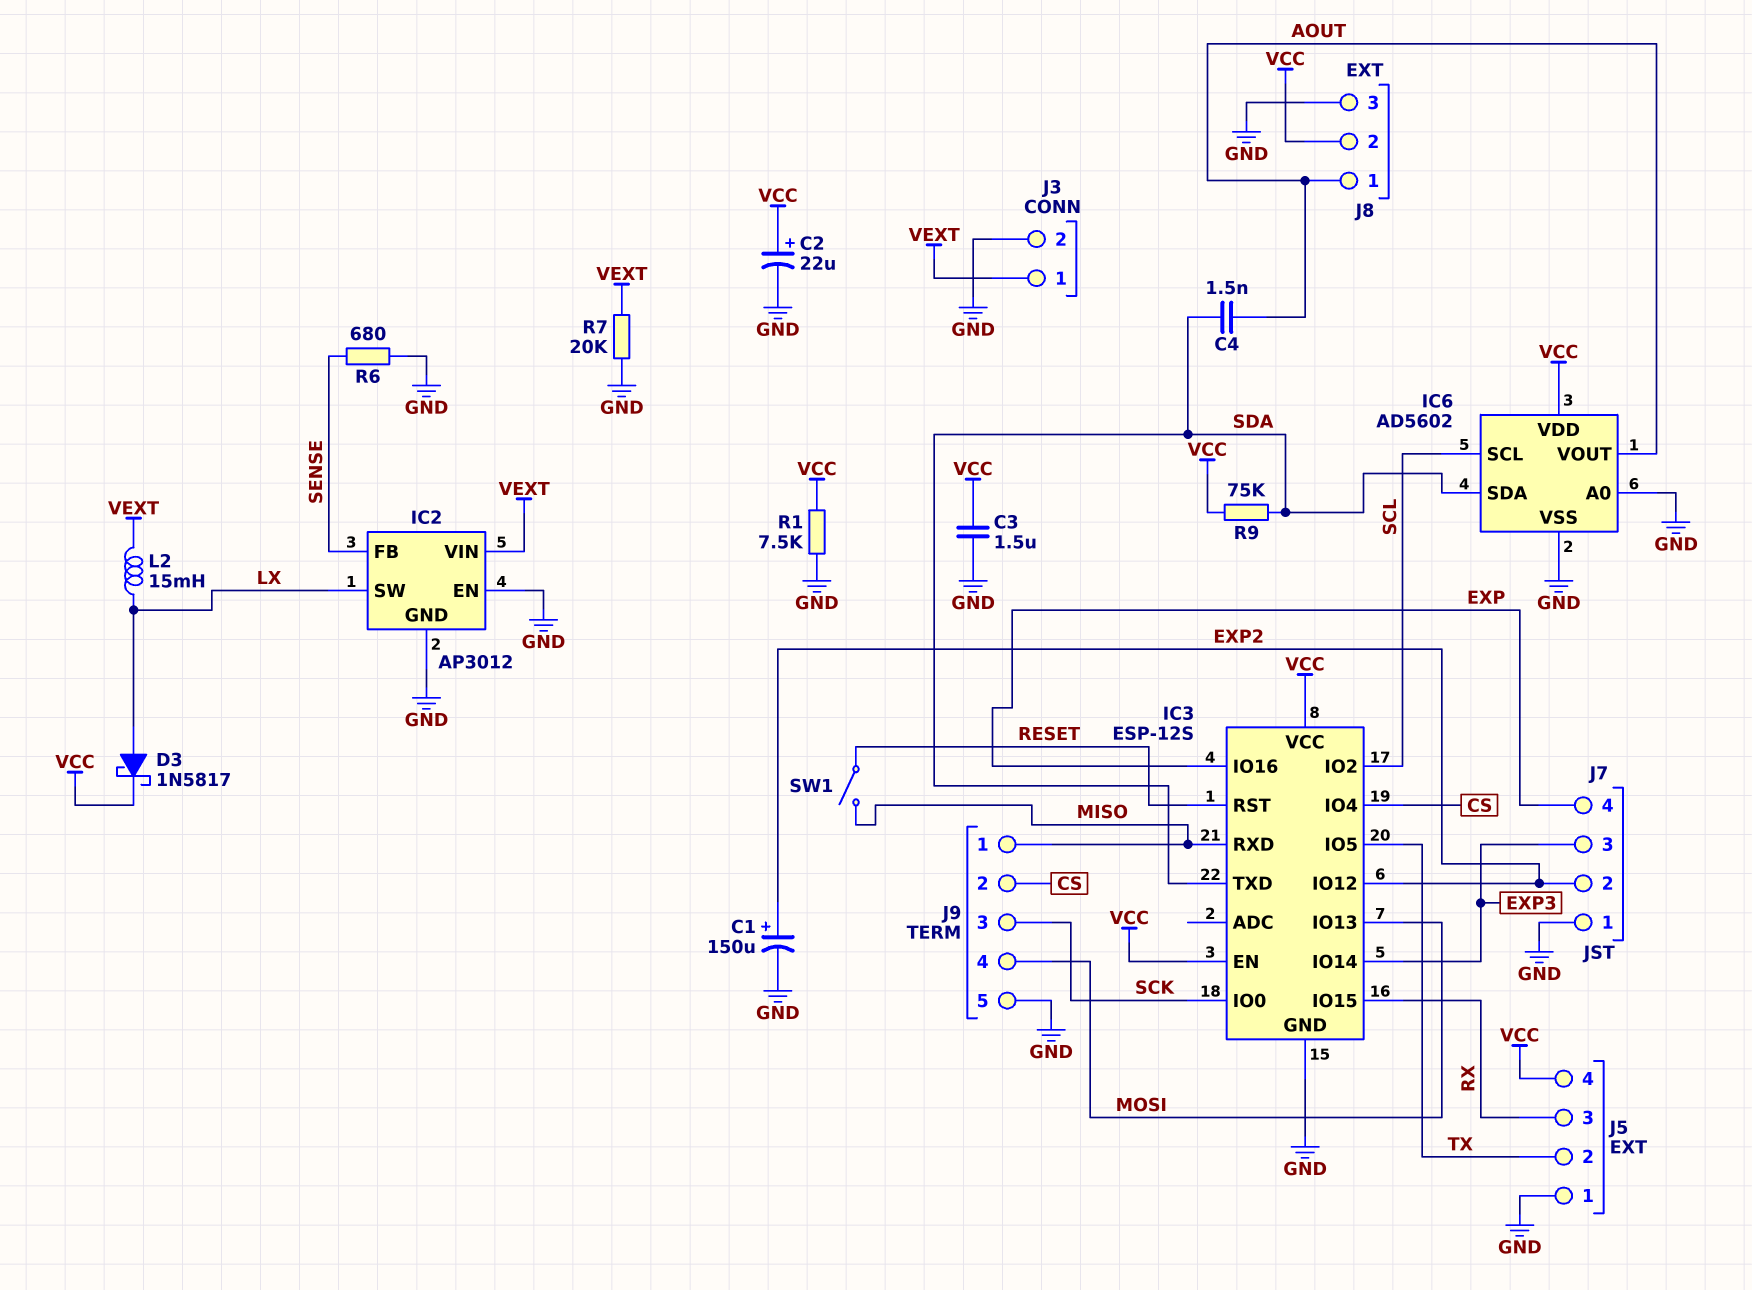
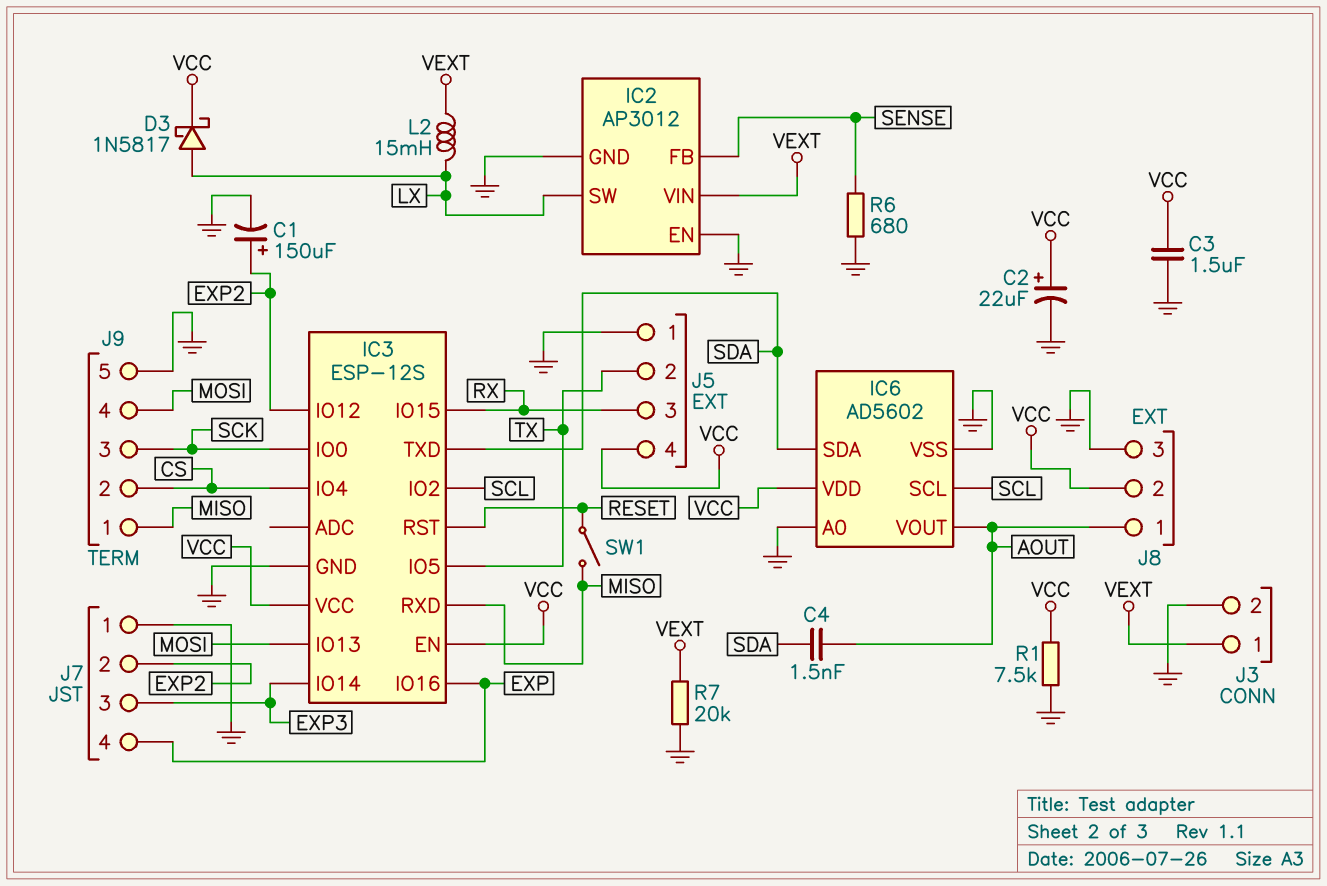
R9: 75k (SDA, VCC) -> none

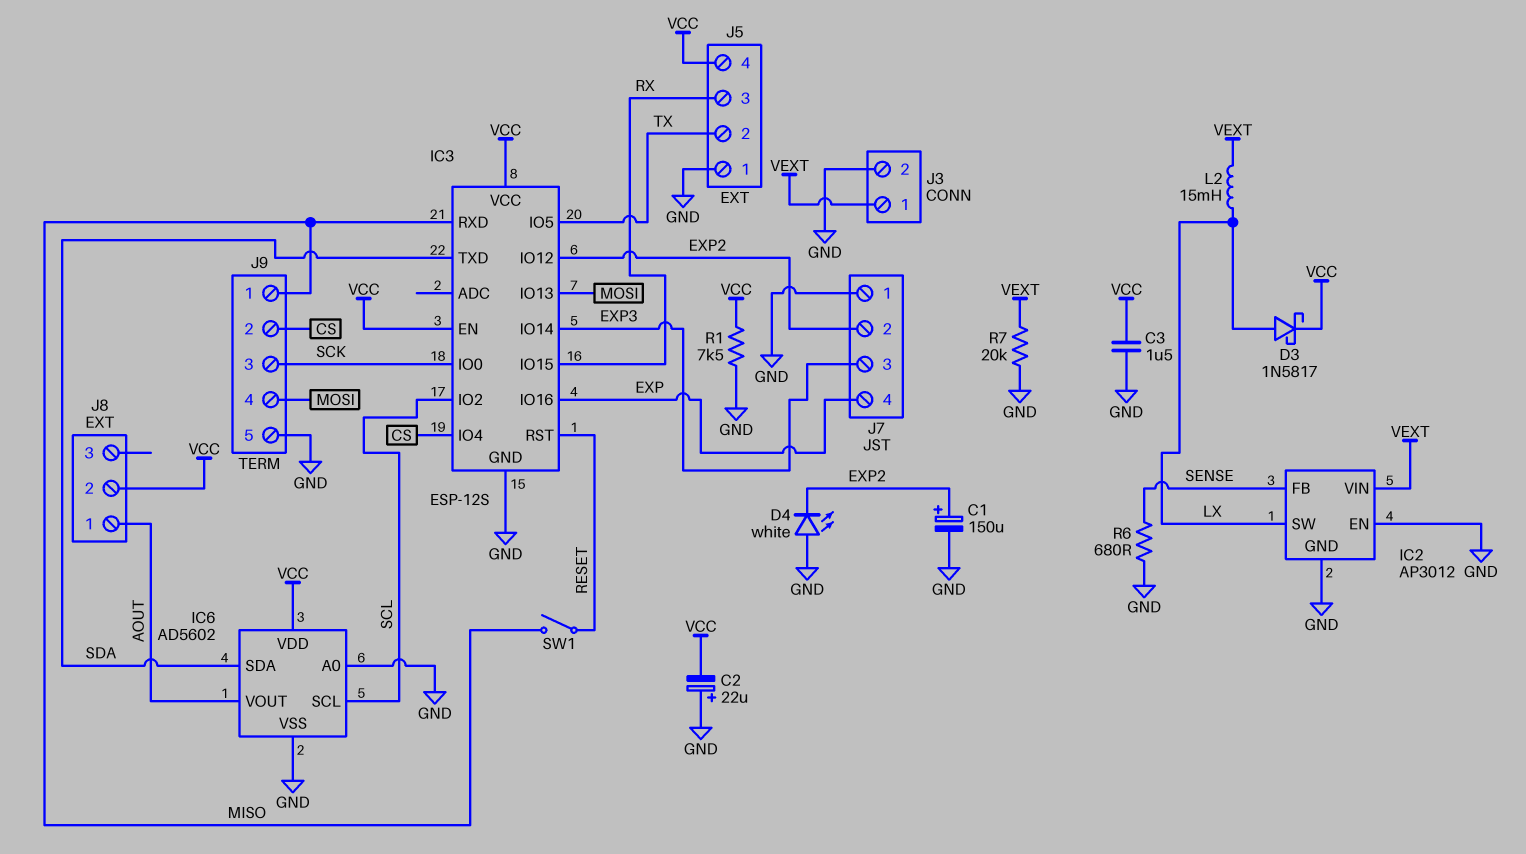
C2: 22uF (plus VCC, minus GND) -> 22uF (plus GND, minus VCC)
C4: 1.5nF (AOUT, SDA) -> none
D4: none -> LED white (A GND, K EXP2)
J8 pin 3: GND -> none

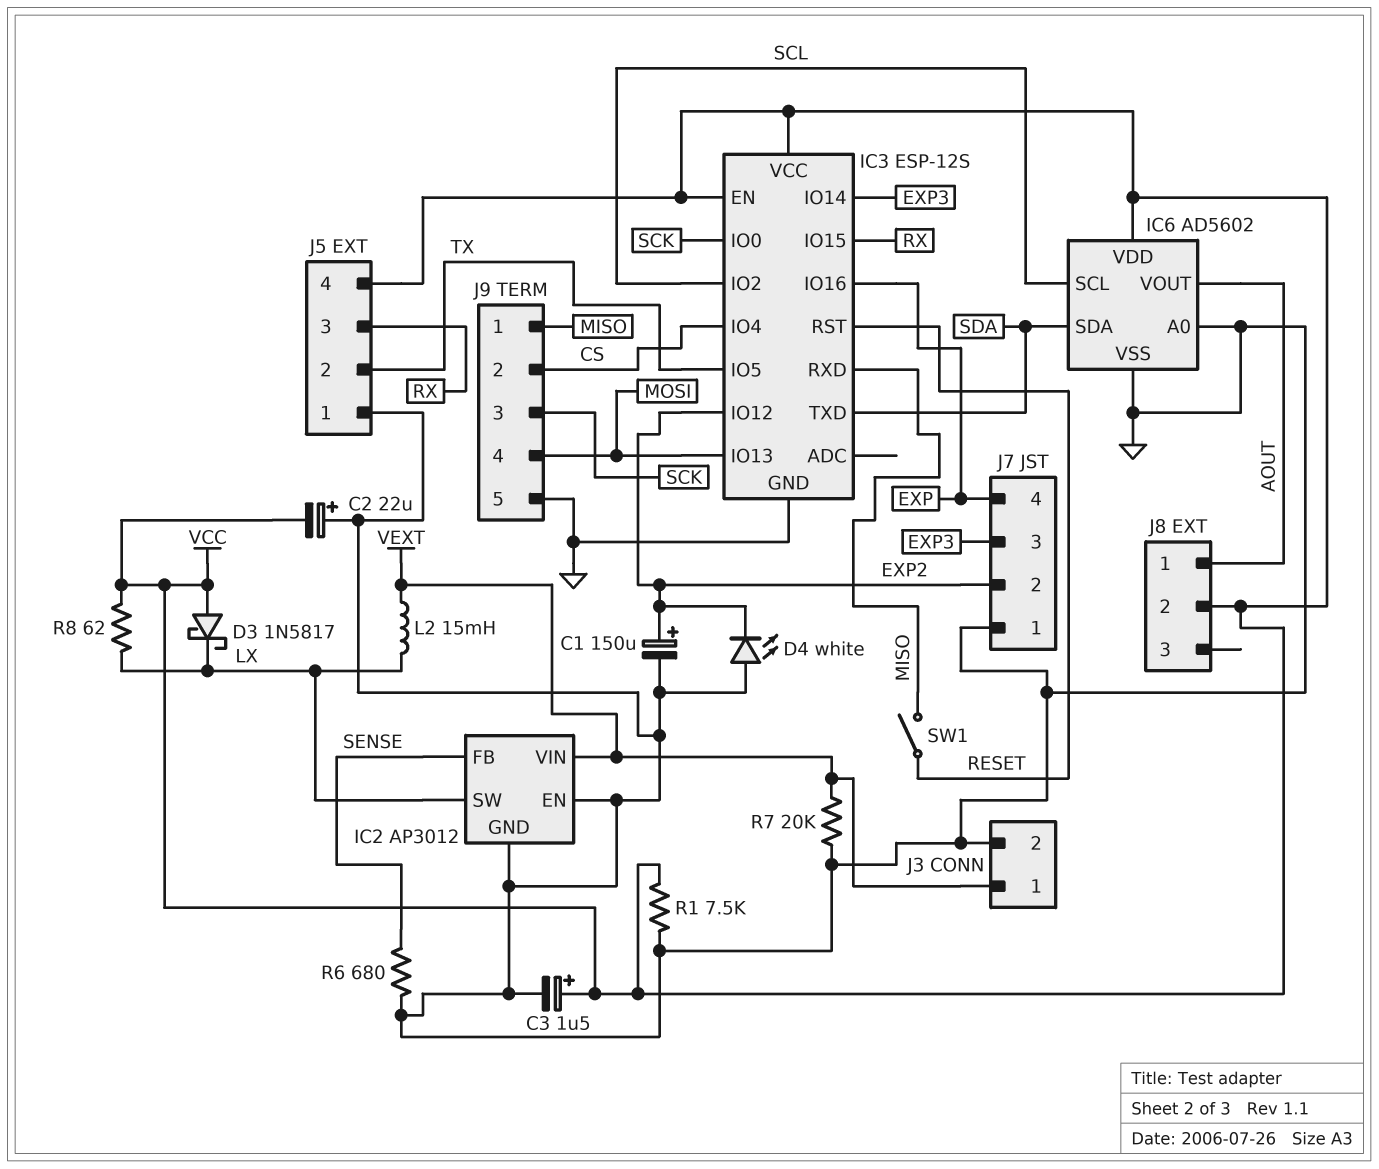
C3: 1.5uF (GND, VCC) -> 1.5uF (plus VCC, minus GND)
D3: schottky 1N5817 (A LX, K VCC) -> schottky 1N5817 (A VCC, K LX)
R8: none -> 62 (LX, VCC)

